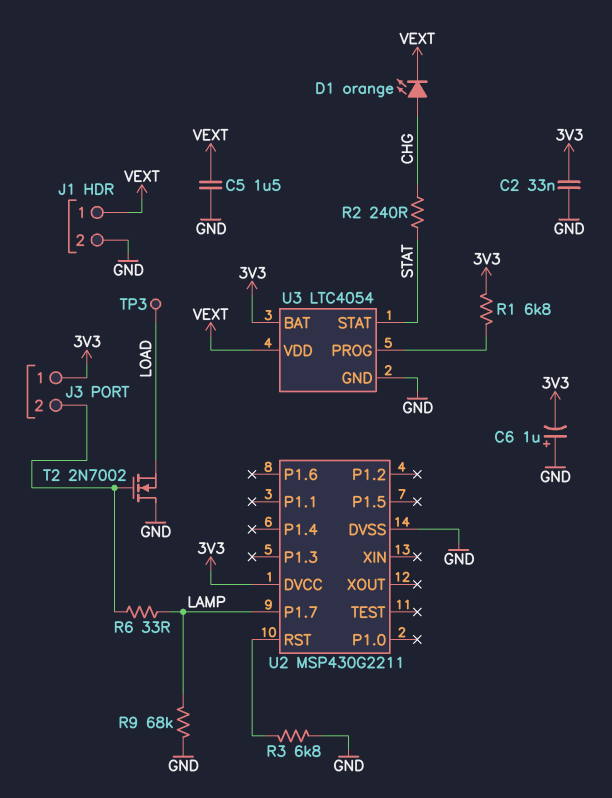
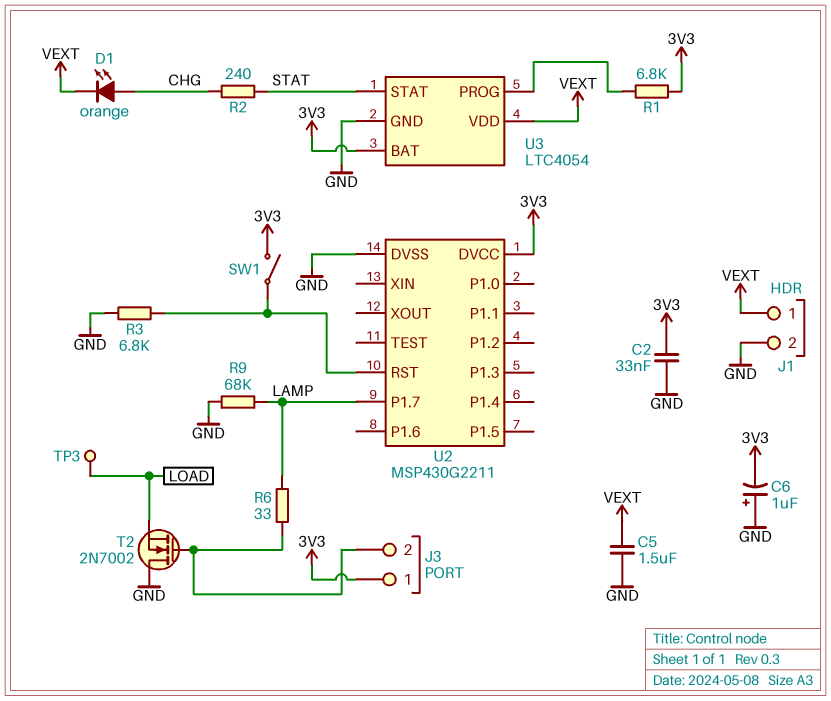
SW1: none -> switch (3V3, U2/RST)

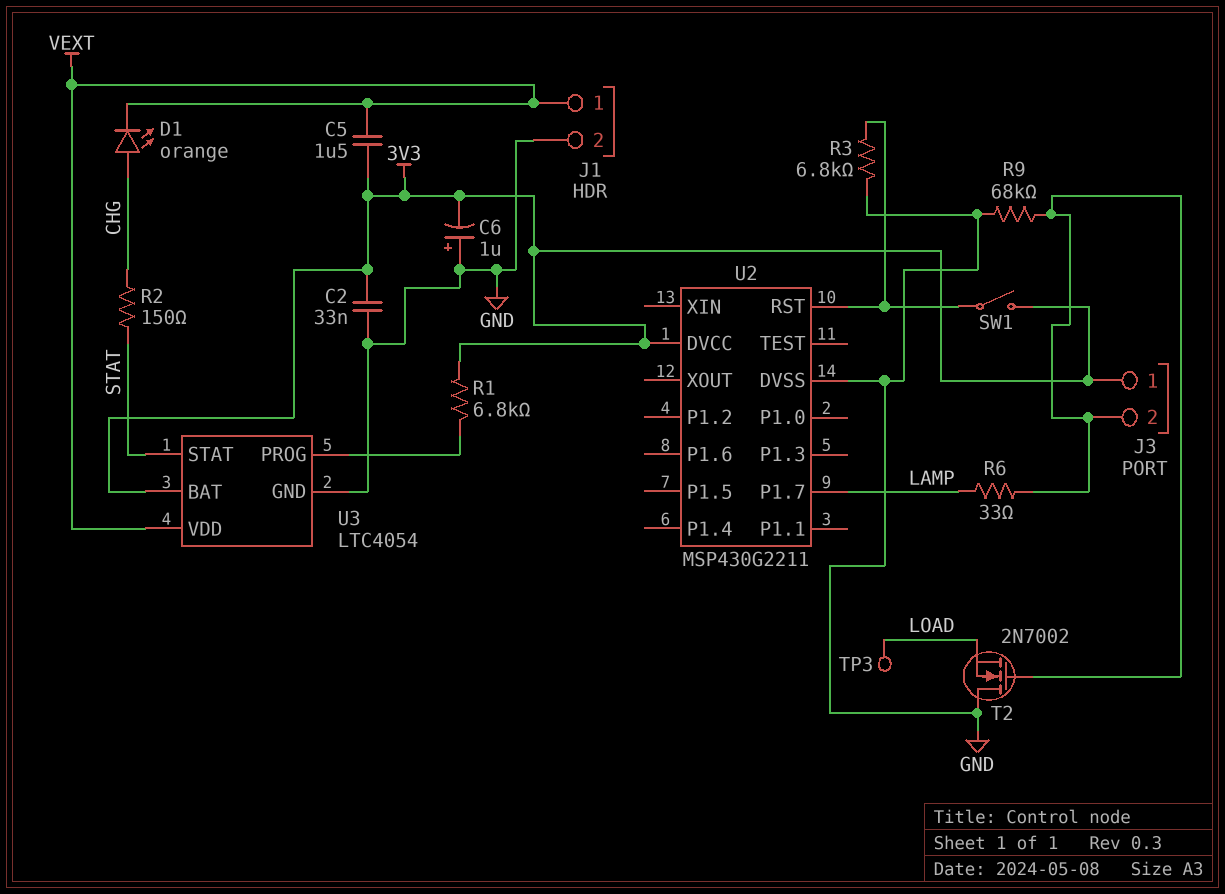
C5: 1.5uF (GND, VEXT) -> 1.5uF (3V3, VEXT)
R2: 240 (CHG, STAT) -> 150 (CHG, STAT)
R9: 68k (GND, LAMP) -> 68k (GND, J3/2)

